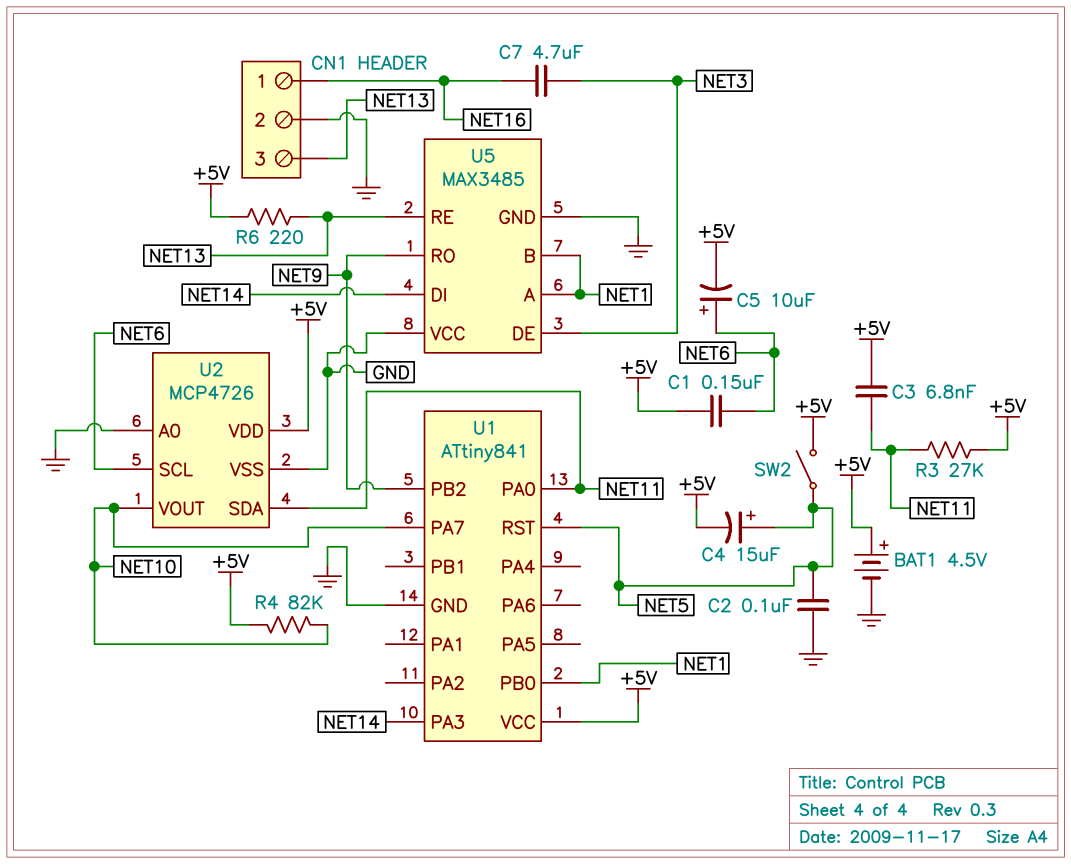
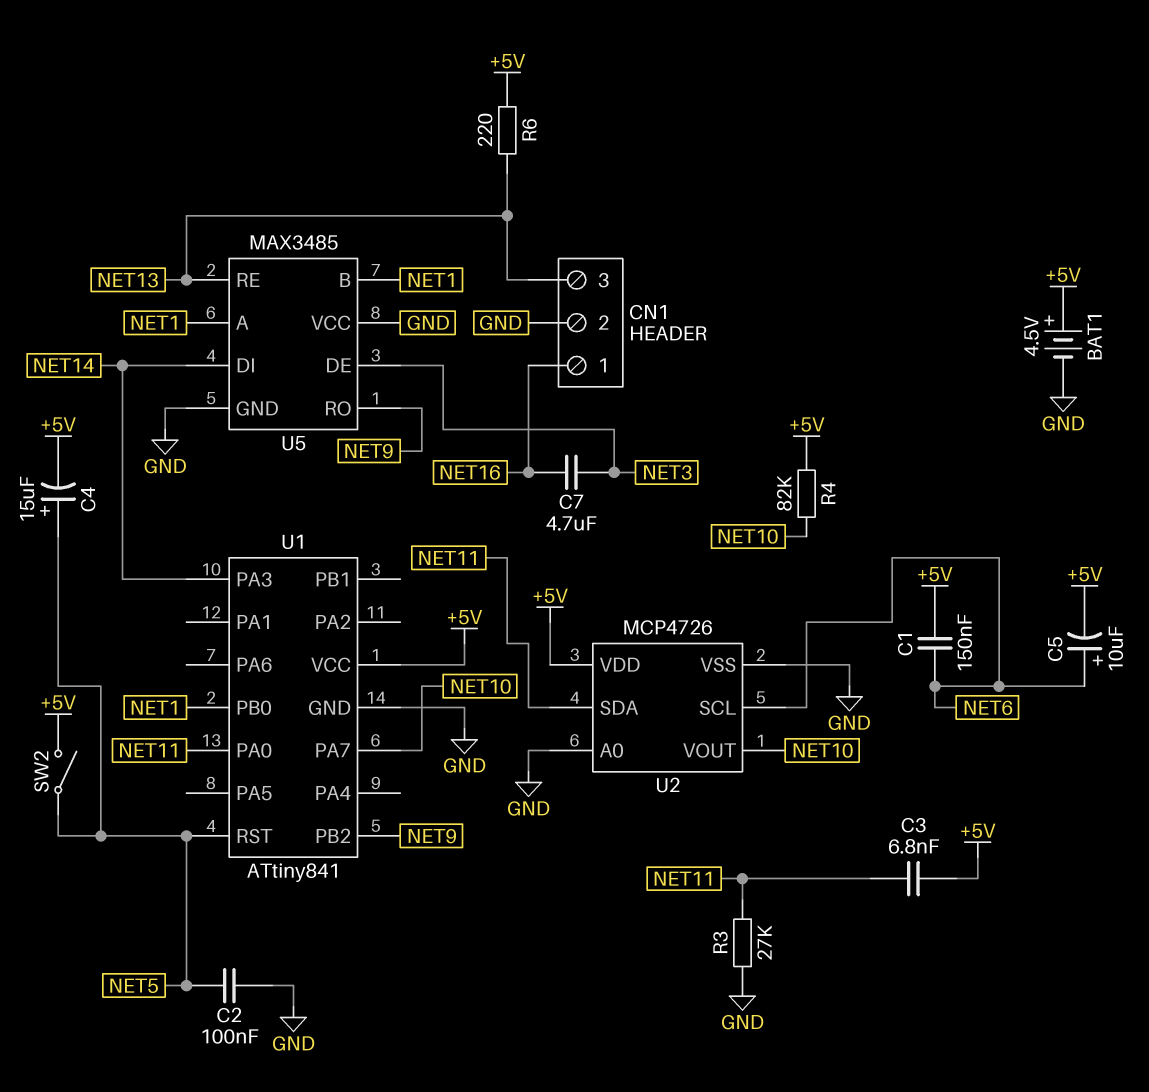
R3: 27k (+5V, NET11) -> 27k (GND, NET11)

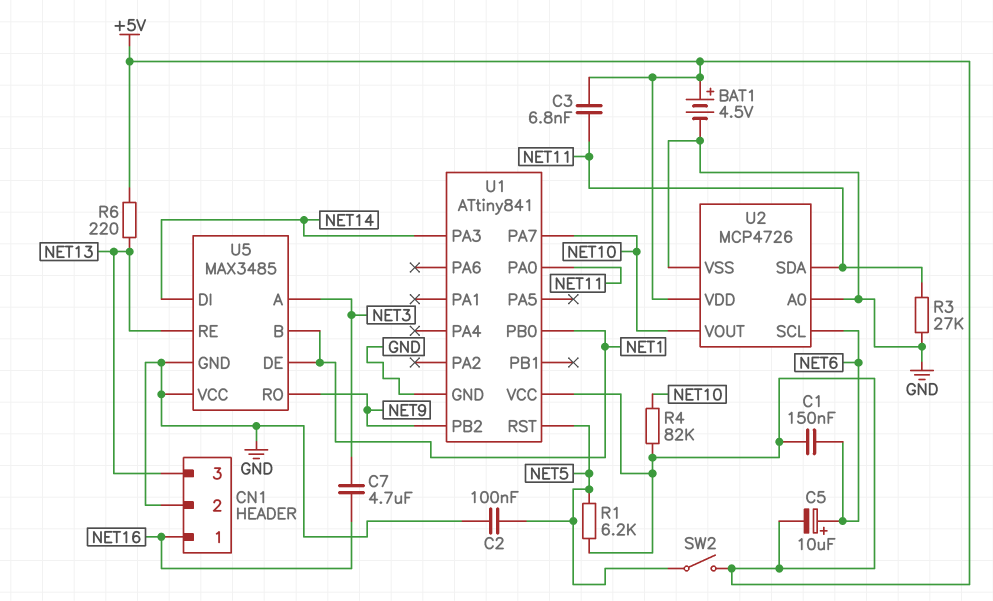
C4: 15uF (plus NET5, minus +5V) -> none
R1: none -> 6.2k (+5V, NET5)
U5 pin A: NET1 -> NET3
U5 pin DE: NET3 -> NET1

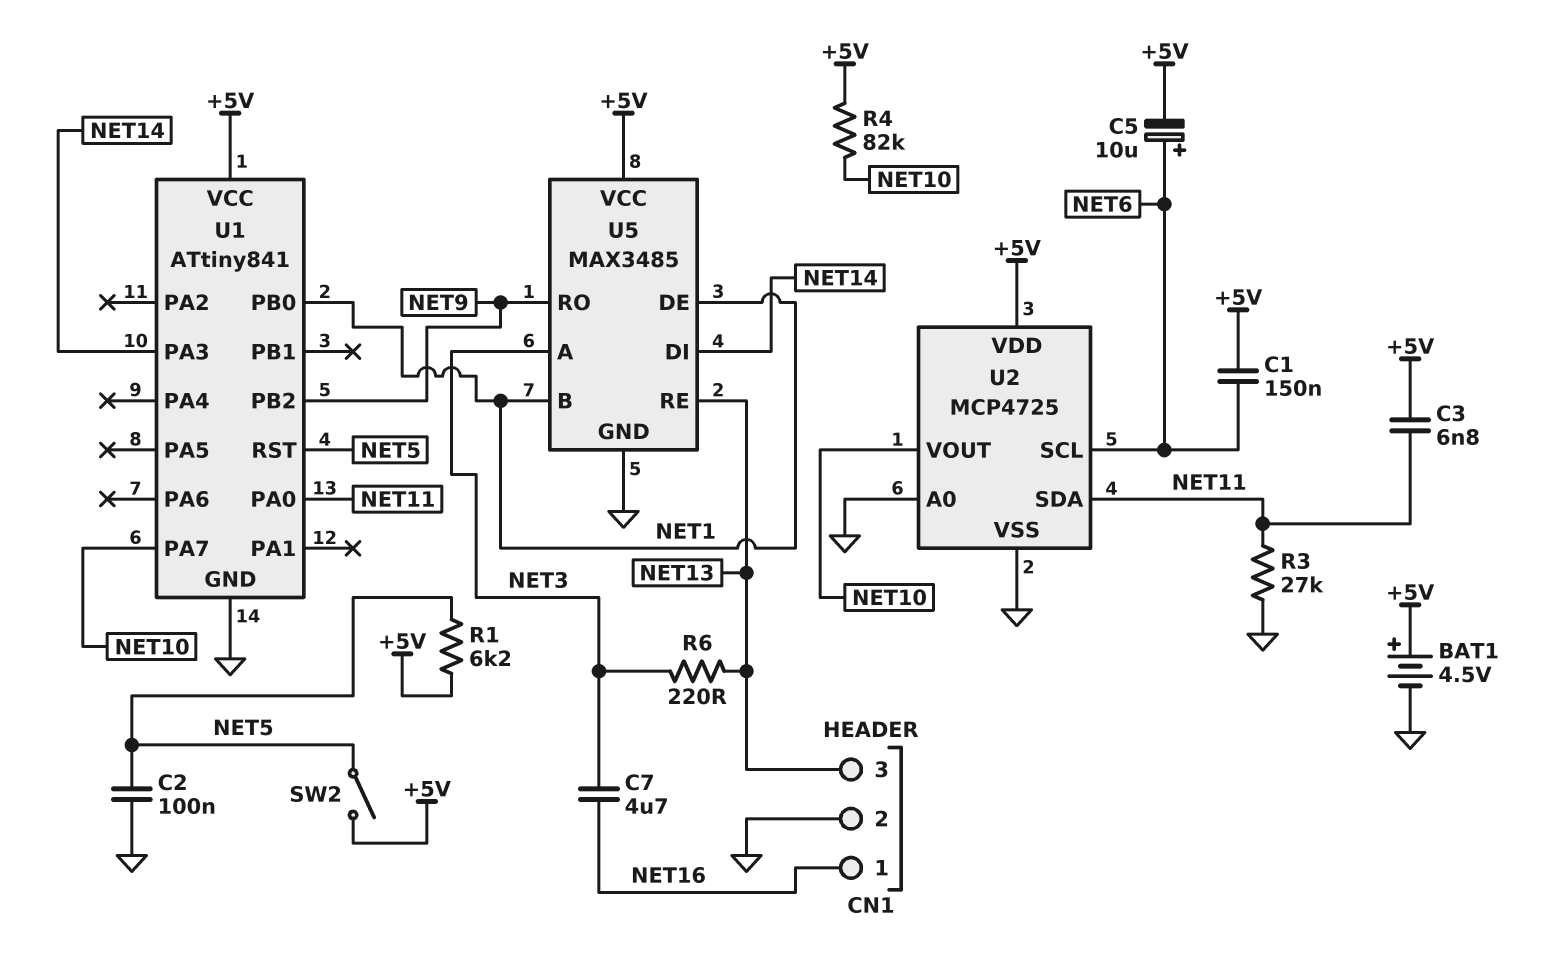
R6: 220 (+5V, NET13) -> 220 (NET3, NET13)
U2: MCP4726 -> MCP4725
U5 pin VCC: GND -> +5V

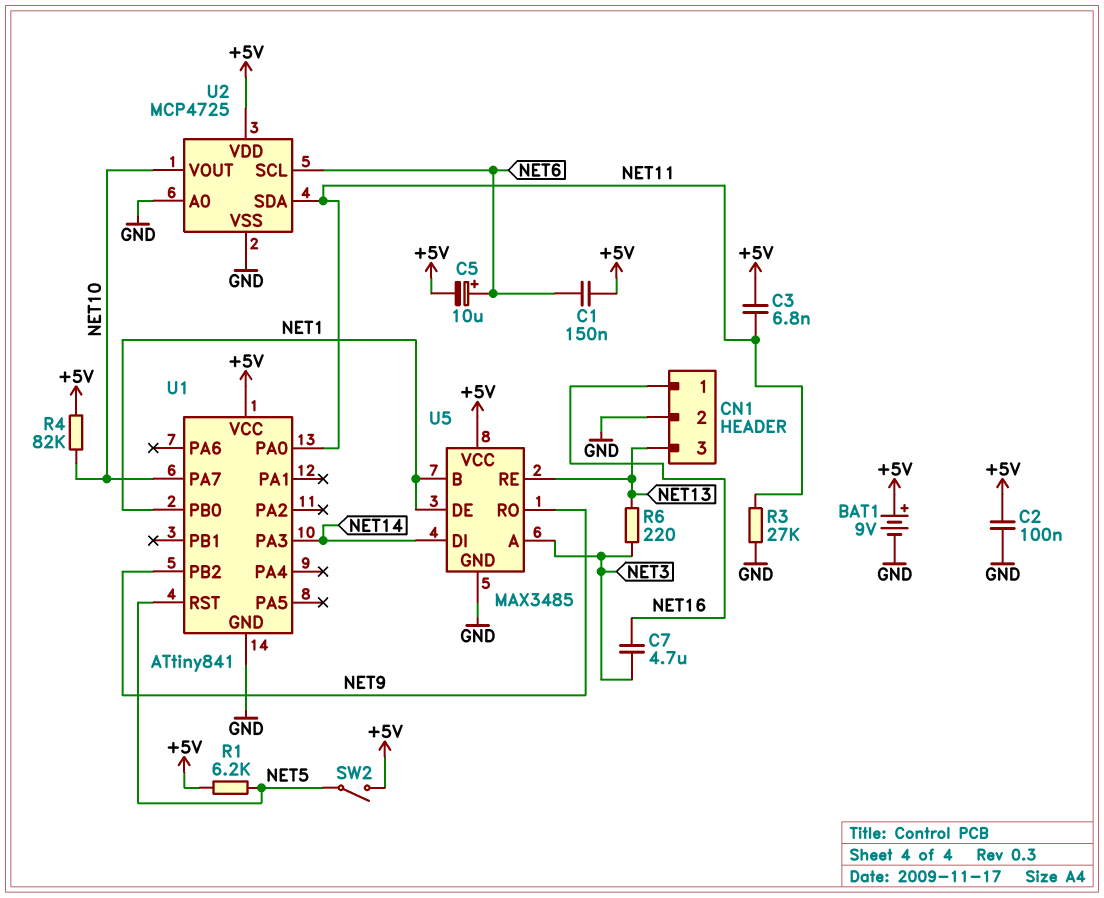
BAT1: 4.5V (plus +5V, minus GND) -> 9V (plus +5V, minus GND)
C2: 100nF (GND, NET5) -> 100nF (+5V, GND)

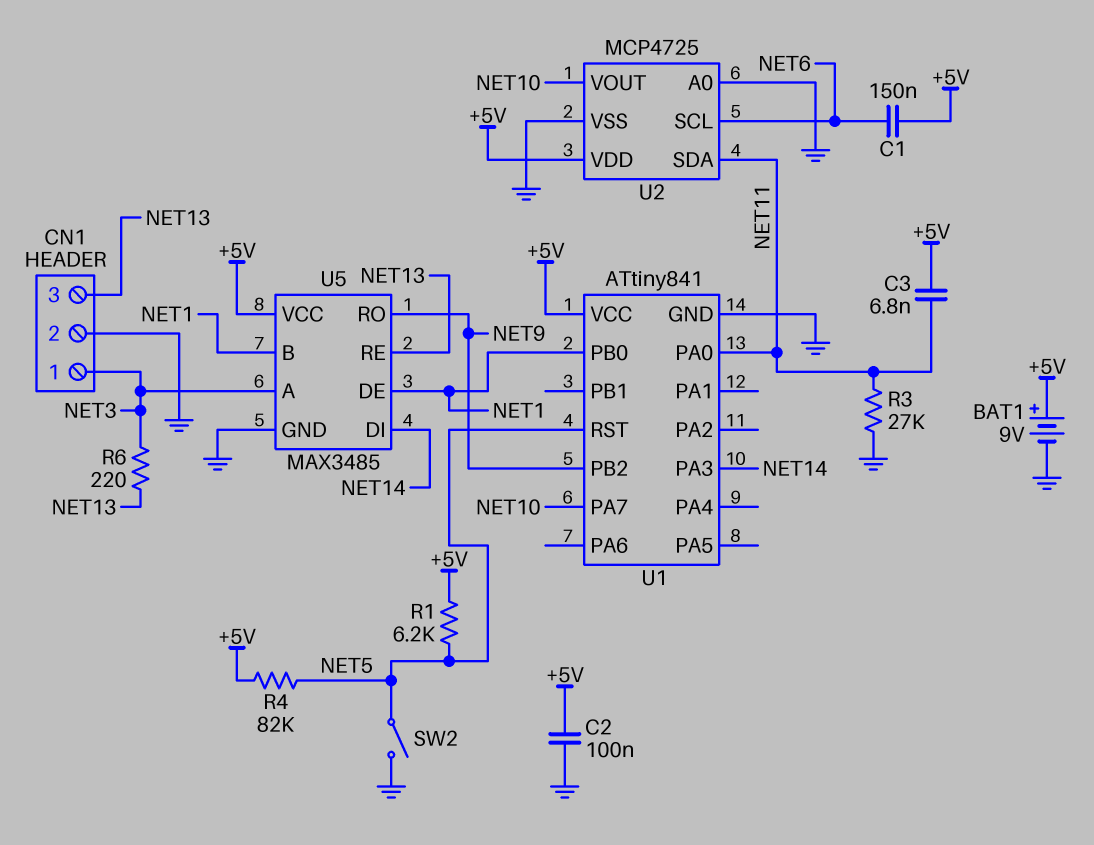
C5: 10uF (plus NET6, minus +5V) -> none
C7: 4.7uF (NET3, NET16) -> none
CN1 pin 1: NET16 -> NET3
R4: 82k (+5V, NET10) -> 82k (+5V, NET5)
SW2: switch (+5V, NET5) -> switch (GND, NET5)

